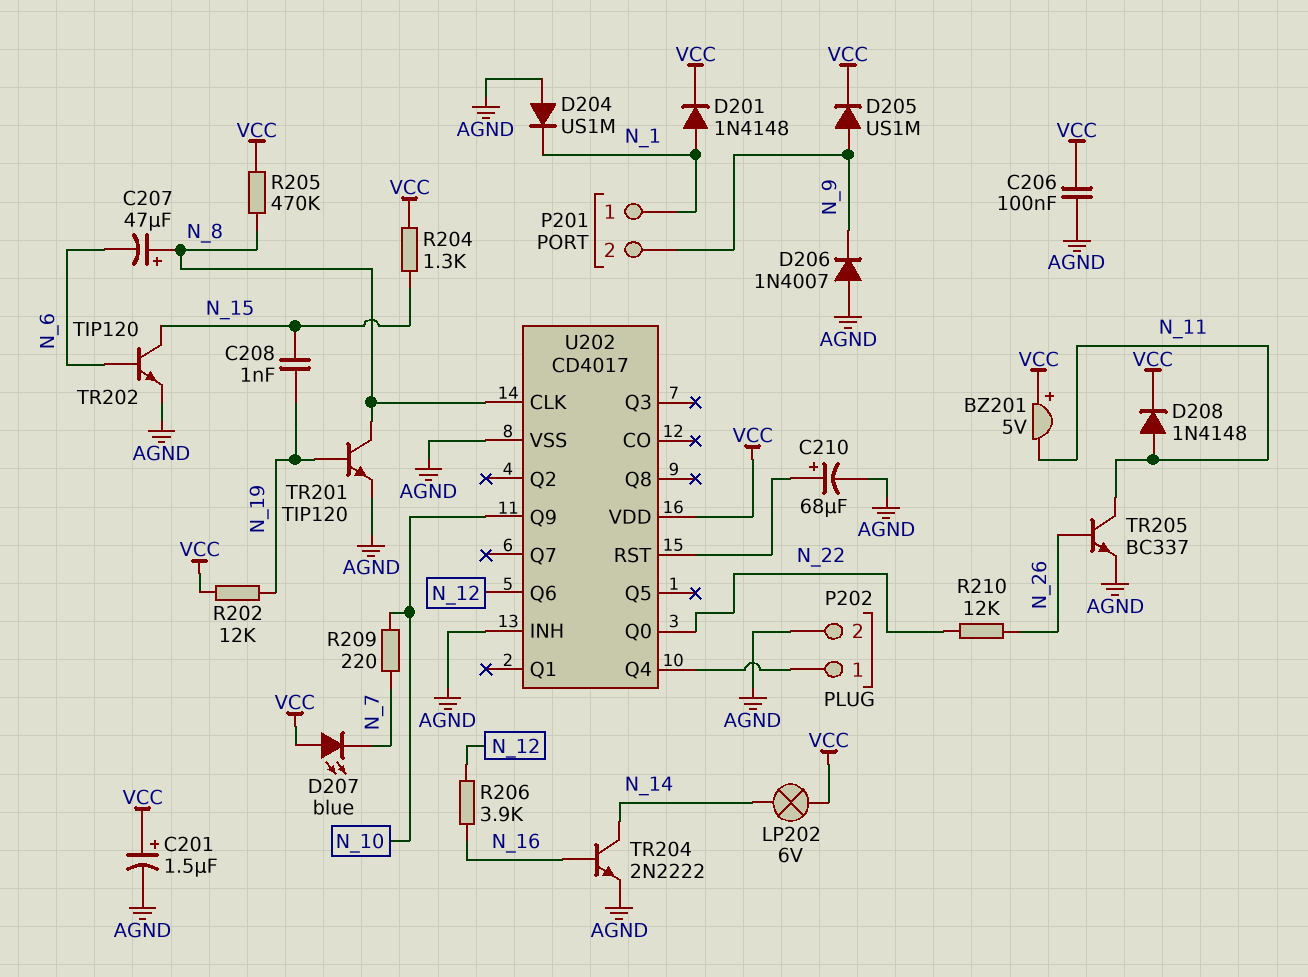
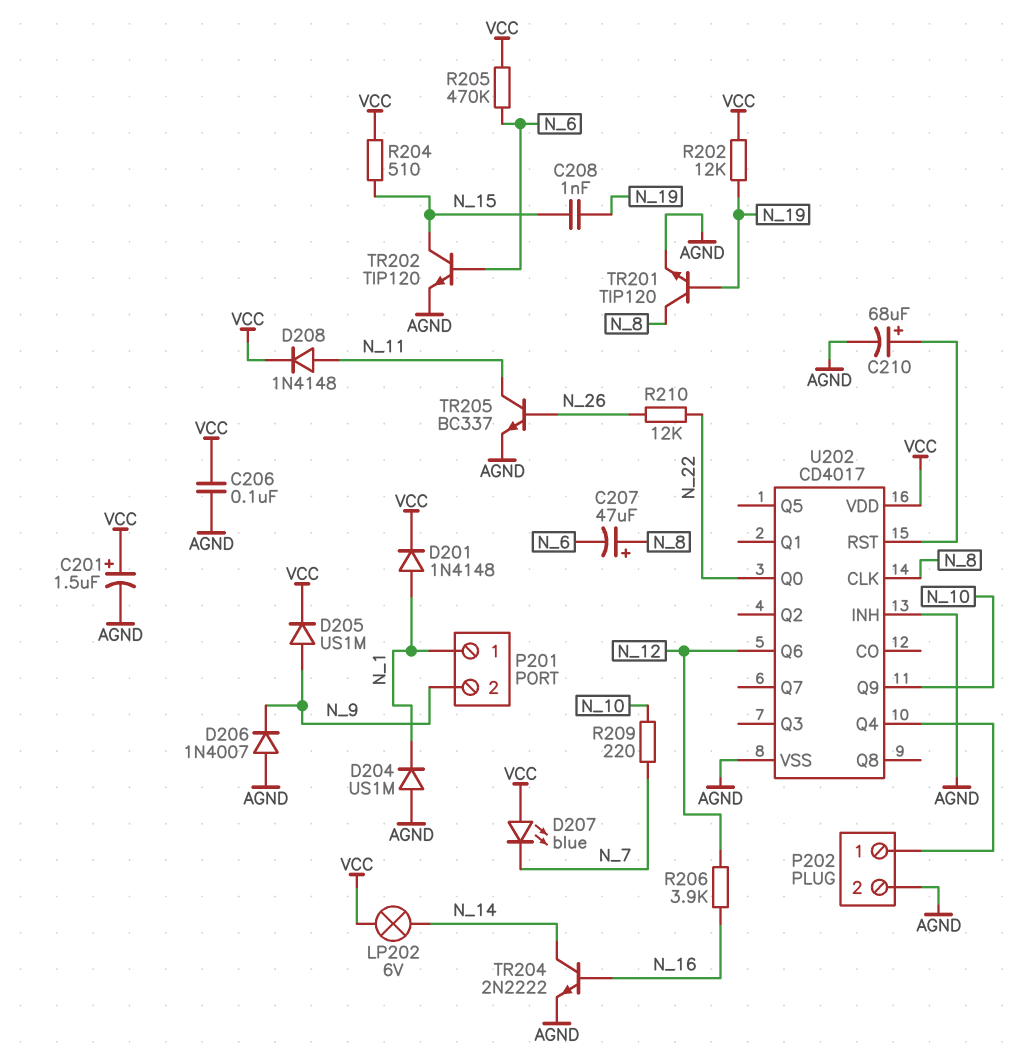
BZ201: buzzer 5V (plus VCC, minus N_11) -> none
R204: 1.3k (N_15, VCC) -> 510 (N_15, VCC)
R205: 470k (N_8, VCC) -> 470k (N_6, VCC)

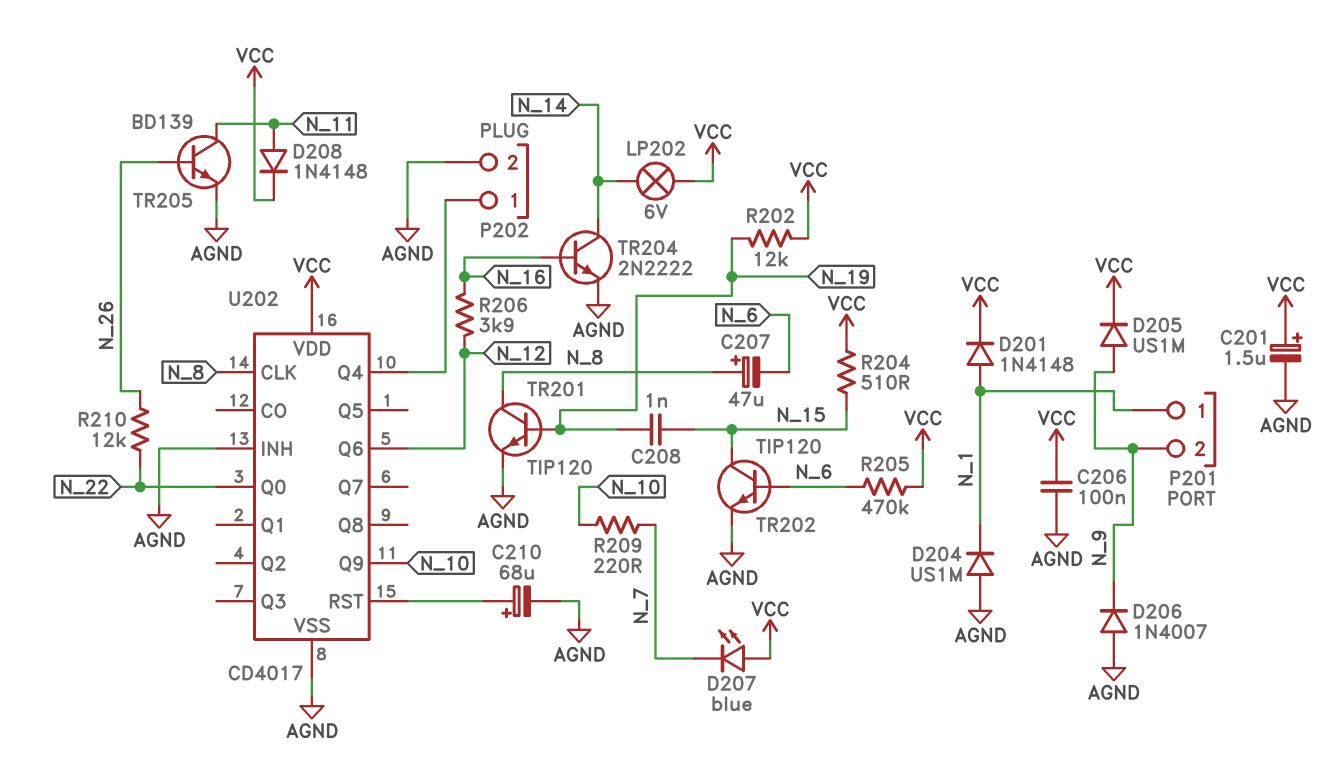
TR205: NPN BC337 (B N_26, C N_11, E AGND) -> NPN BD139 (B N_26, C N_11, E AGND)

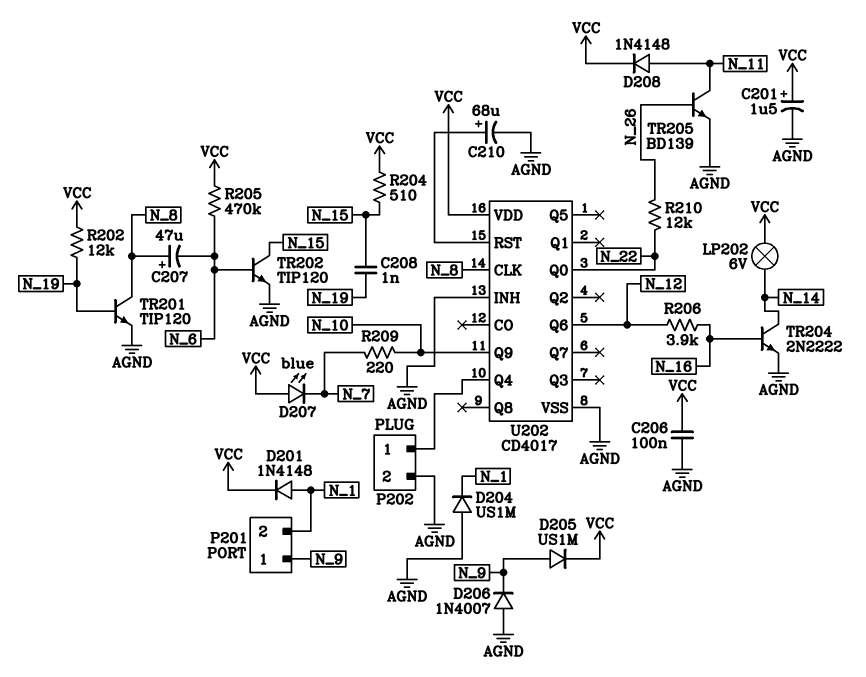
P201 pin 1: N_1 -> N_9
P201 pin 2: N_9 -> N_1

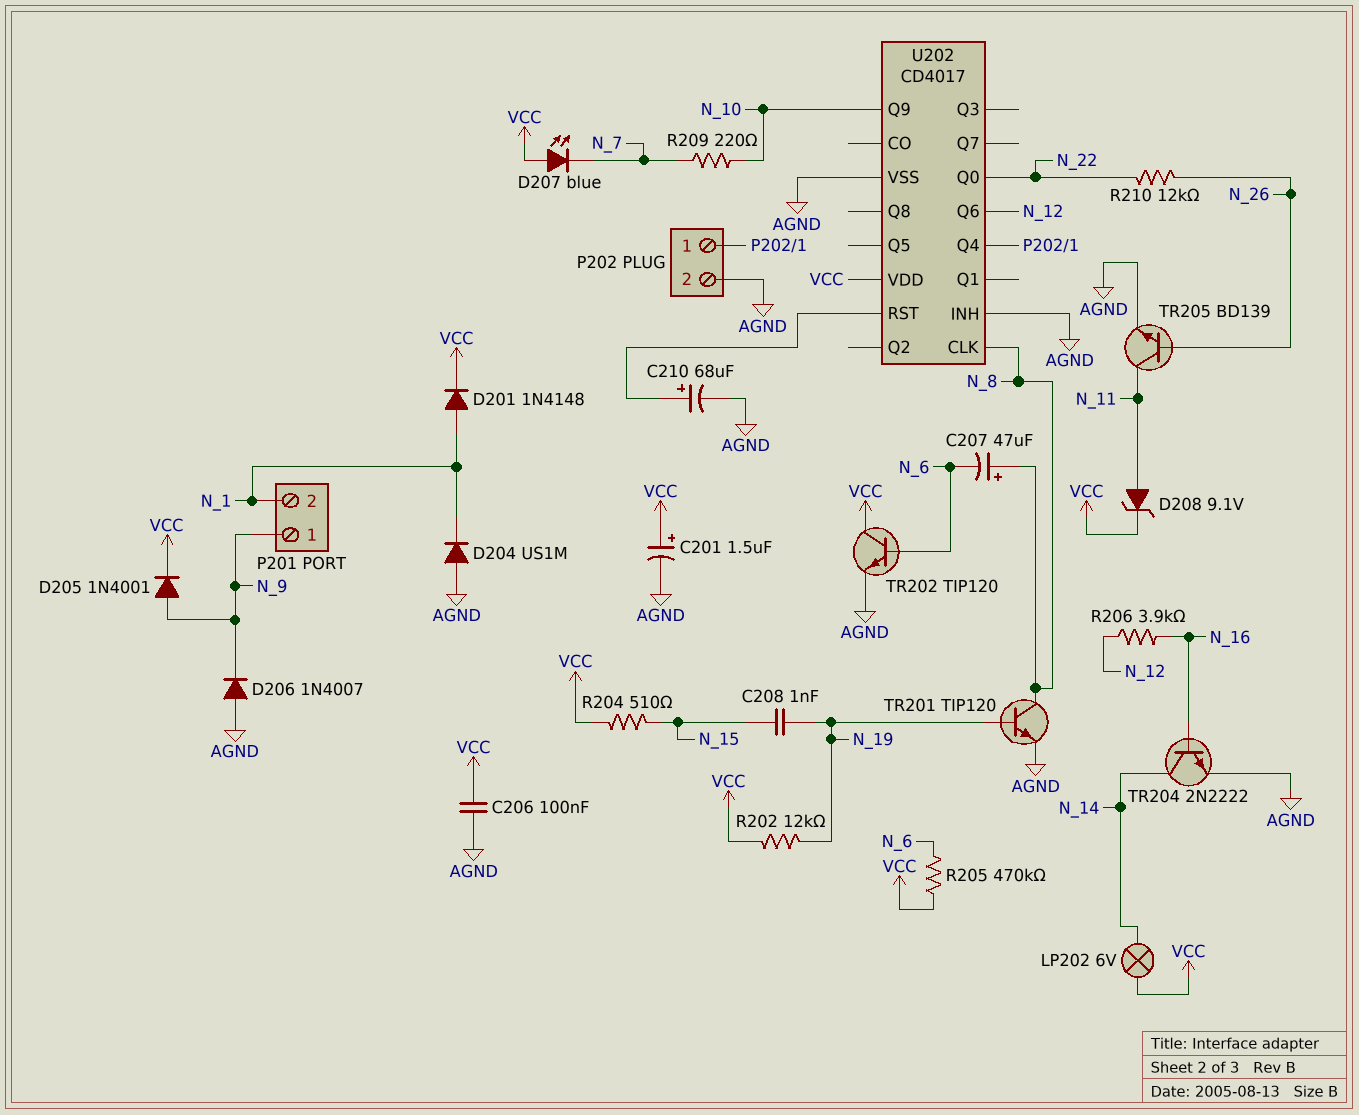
D205: diode US1M (A N_9, K VCC) -> diode 1N4001 (A N_9, K VCC)
D208: diode 1N4148 (A N_11, K VCC) -> zener 9.1V (A N_11, K VCC)
TR202: NPN TIP120 (B N_6, C N_15, E AGND) -> NPN TIP120 (B N_6, C VCC, E AGND)

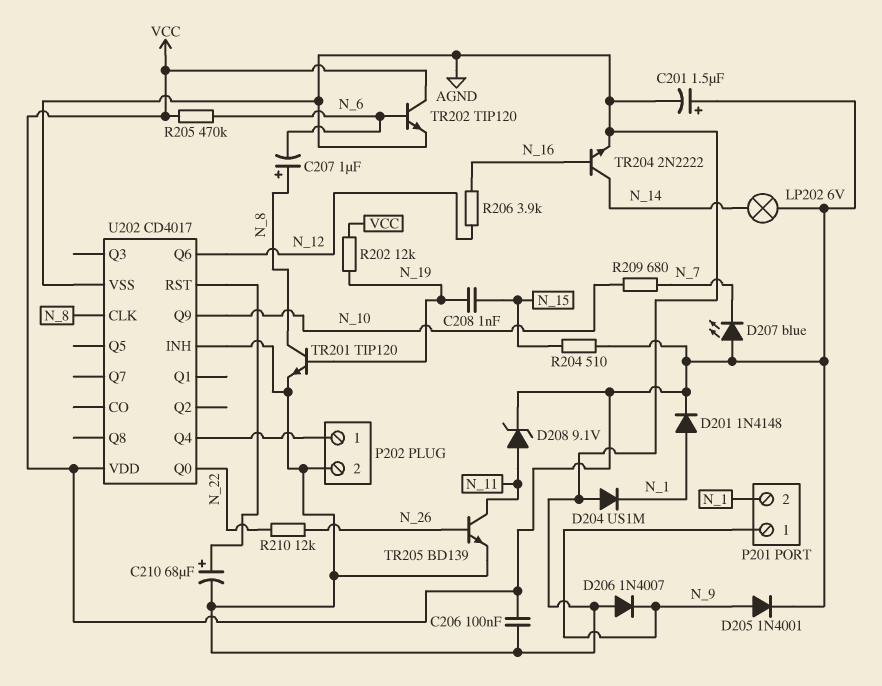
C207: 47uF (plus N_8, minus N_6) -> 1uF (plus N_8, minus N_6)
R209: 220 (N_7, N_10) -> 680 (N_7, N_10)

